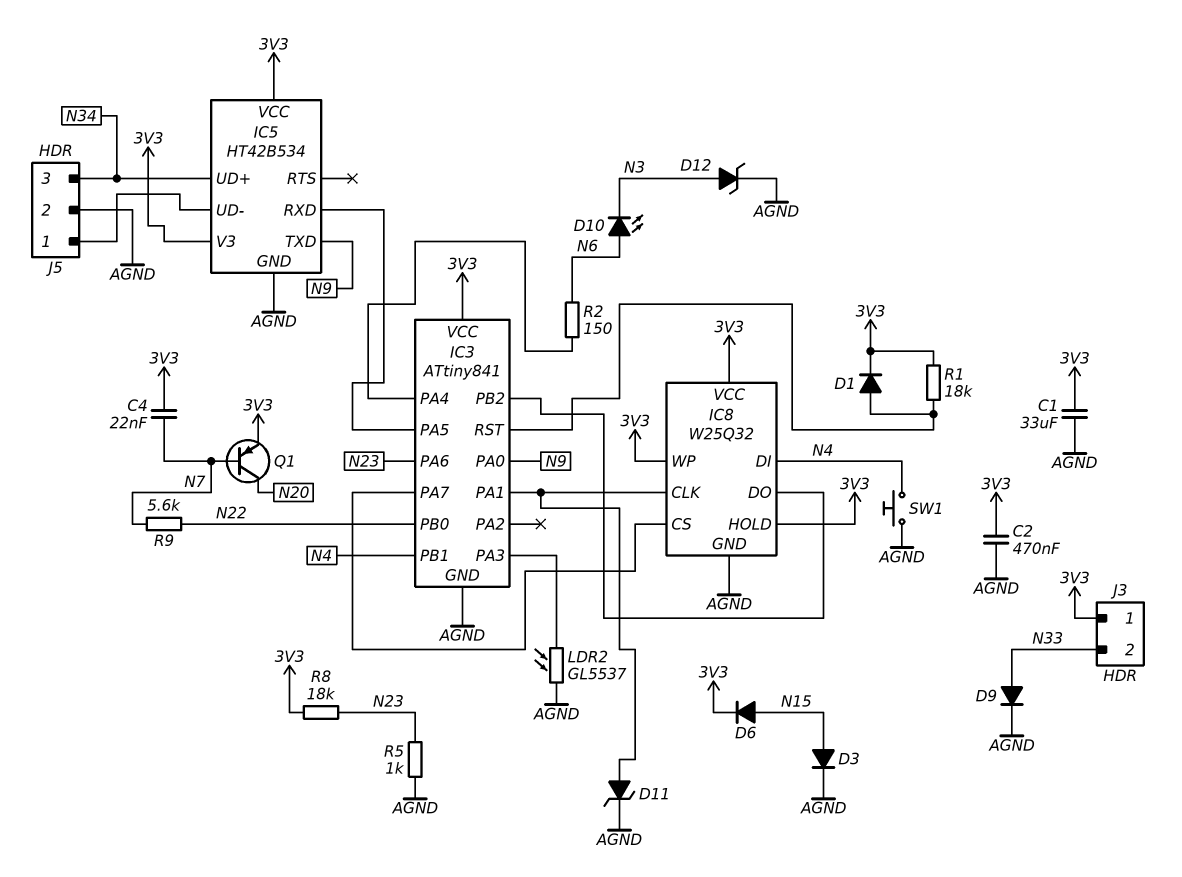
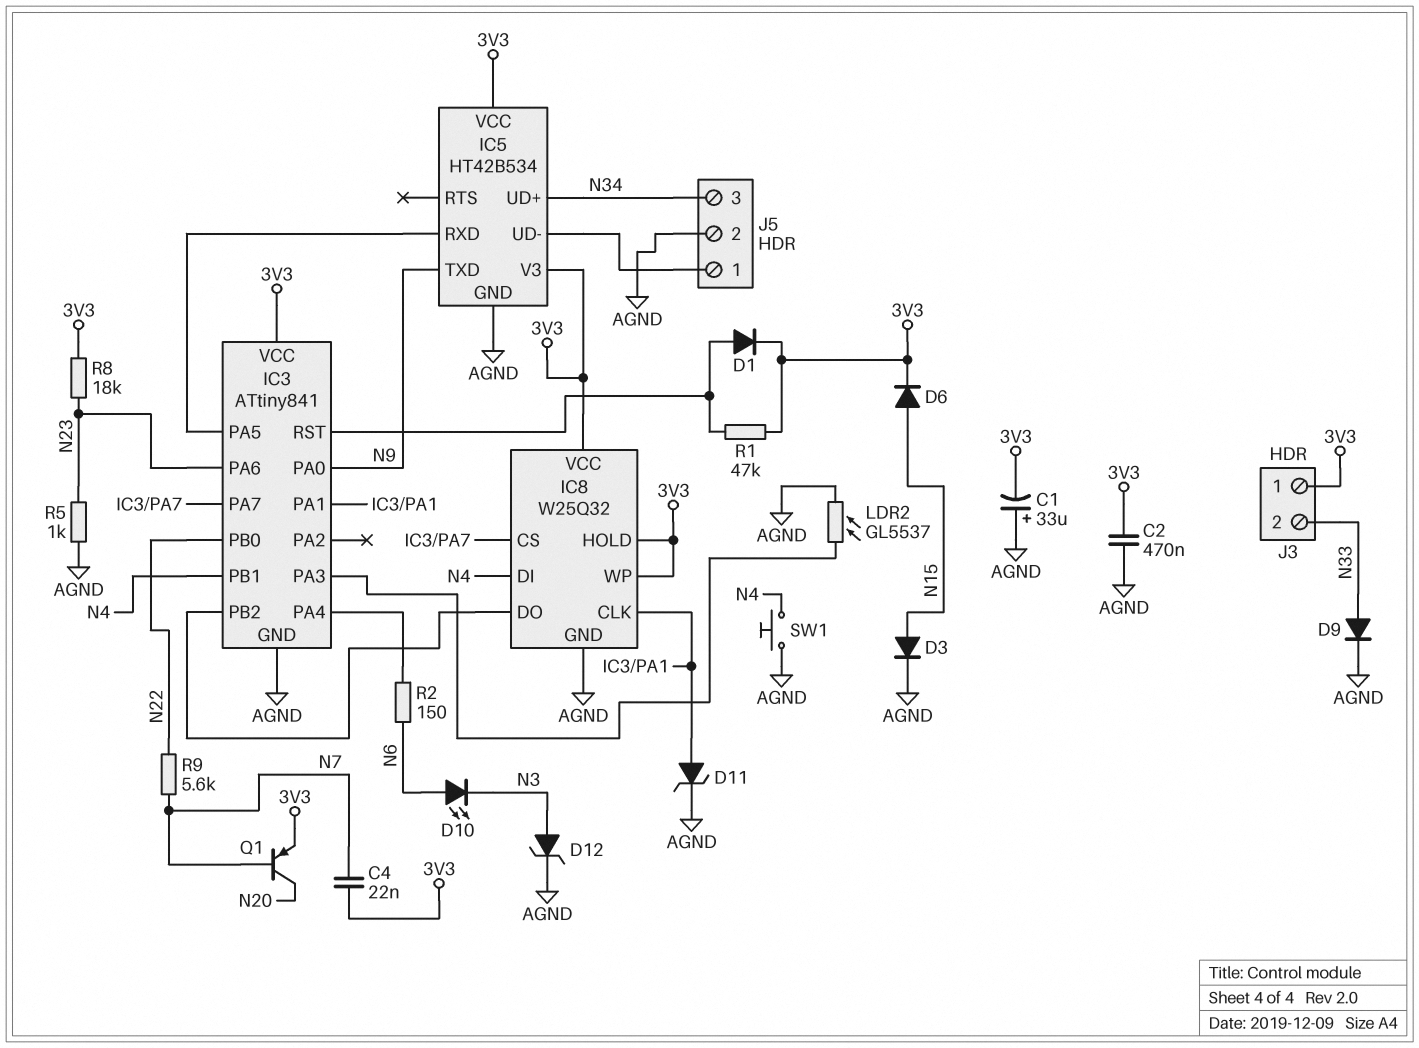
C1: 33uF (3V3, AGND) -> 33uF (plus AGND, minus 3V3)
R1: 18k (3V3, IC3/RST) -> 47k (3V3, IC3/RST)

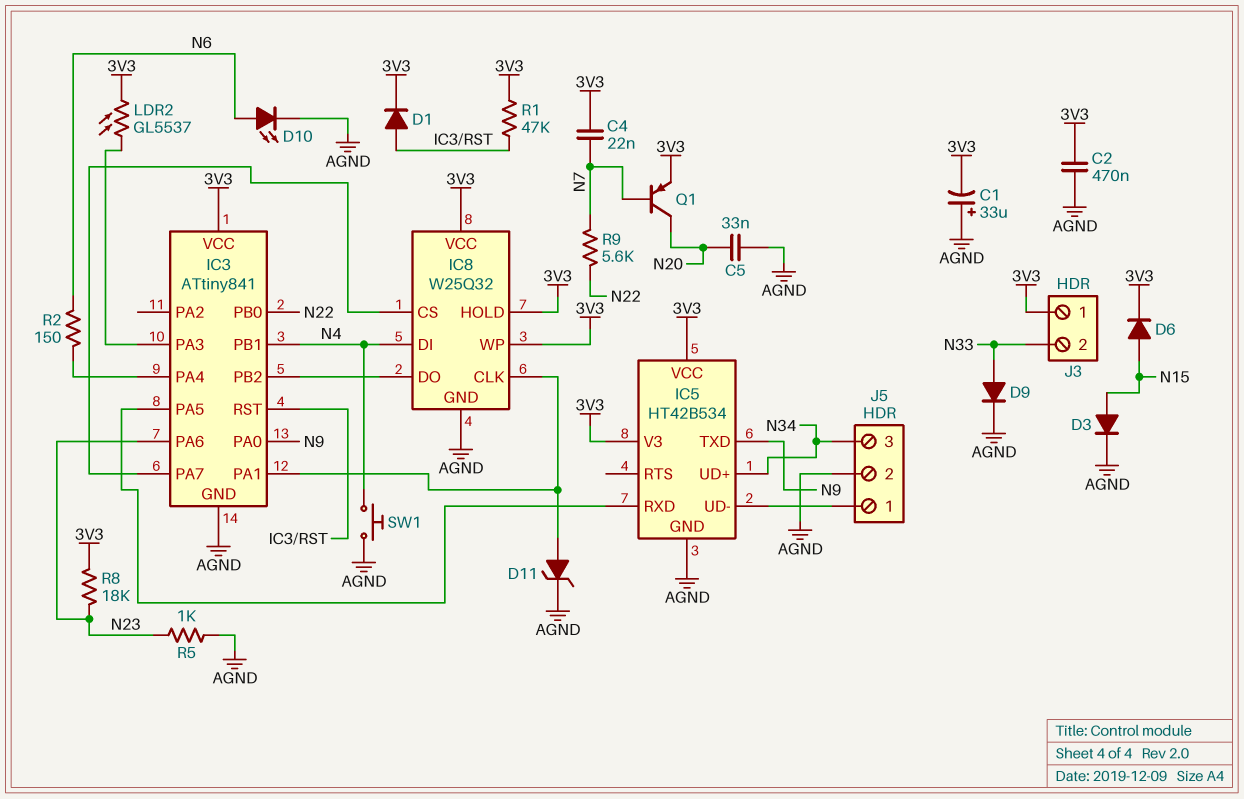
C5: none -> 33nF (AGND, N20)
D10: LED (A N6, K N3) -> LED (A N6, K AGND)
D12: zener (A N3, K AGND) -> none
LDR2: GL5537 (AGND, IC3/PA3) -> GL5537 (3V3, IC3/PA3)

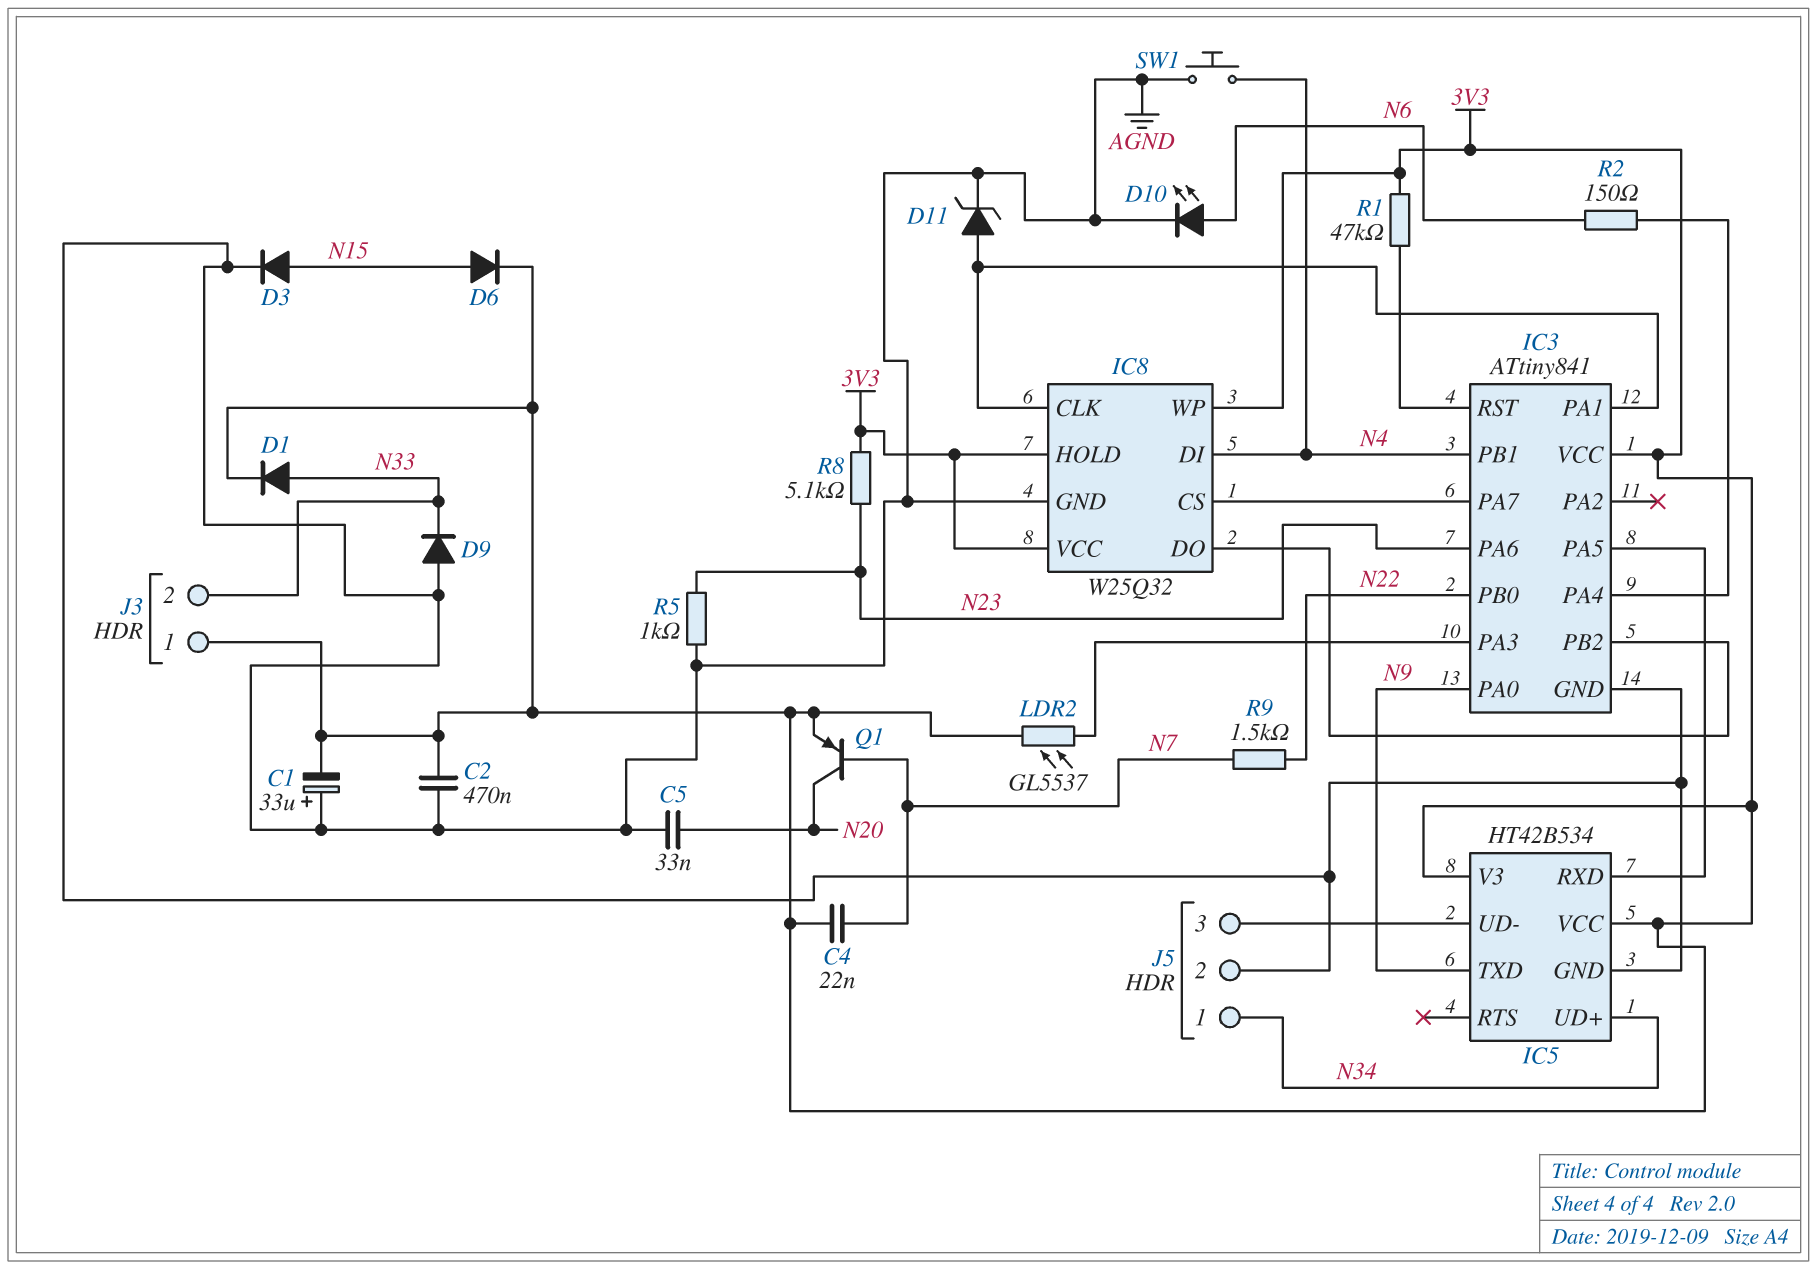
D1: diode (A IC3/RST, K 3V3) -> diode (A N33, K 3V3)
D9: diode (A N33, K AGND) -> diode (A AGND, K N33)
J5 pin 1: IC5/UD- -> N34
J5 pin 3: N34 -> IC5/UD-
R8: 18k (3V3, N23) -> 5.1k (3V3, N23)
R9: 5.6k (N7, N22) -> 1.5k (N7, N22)

